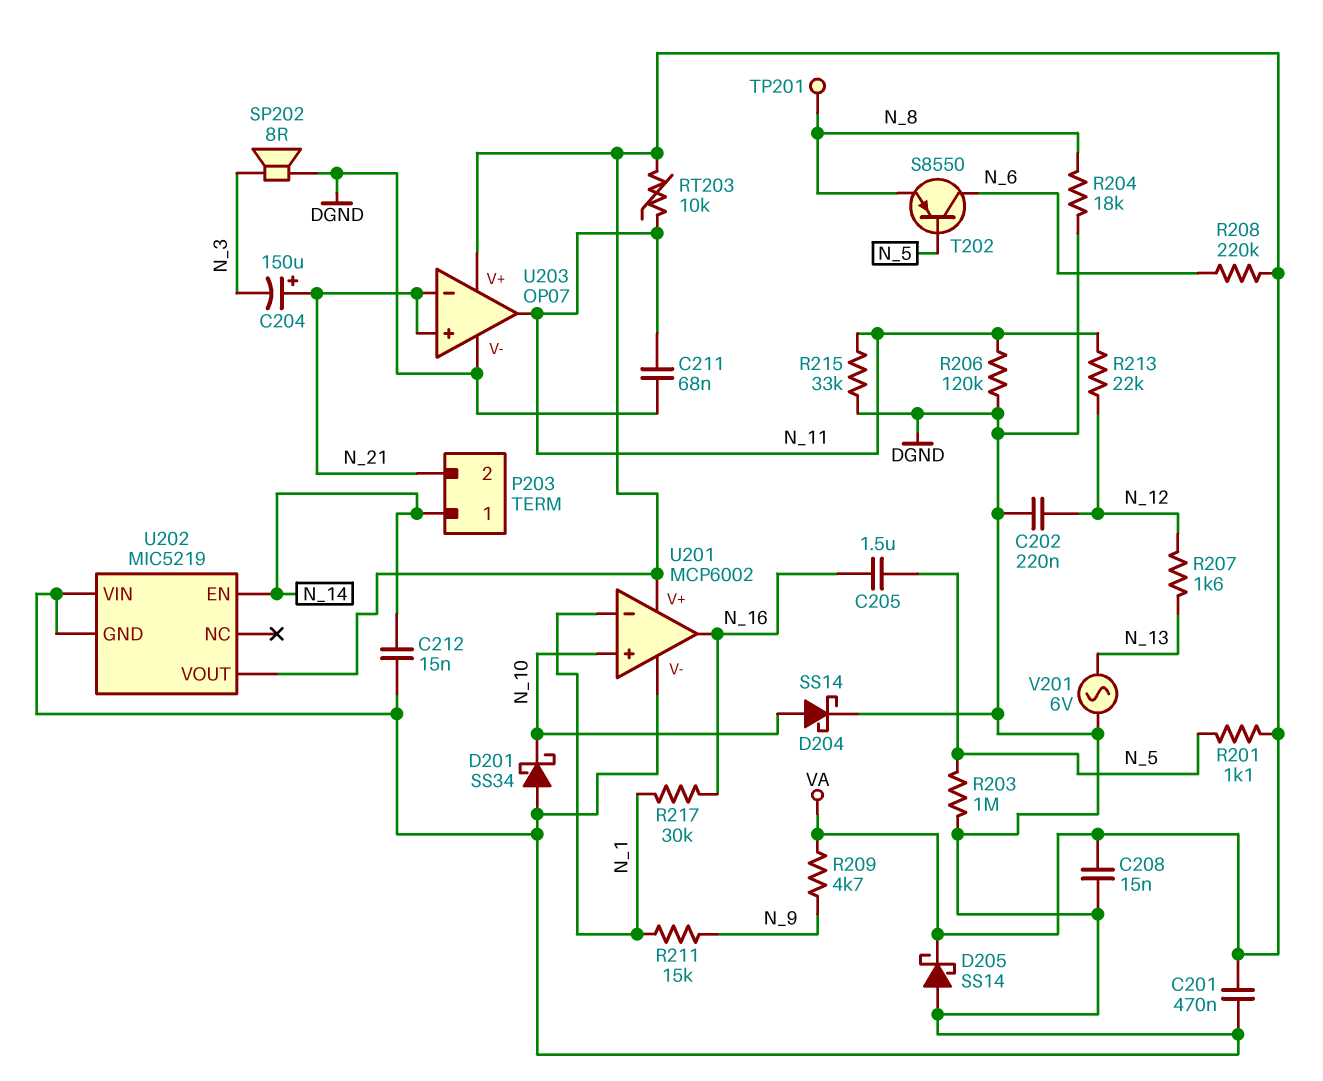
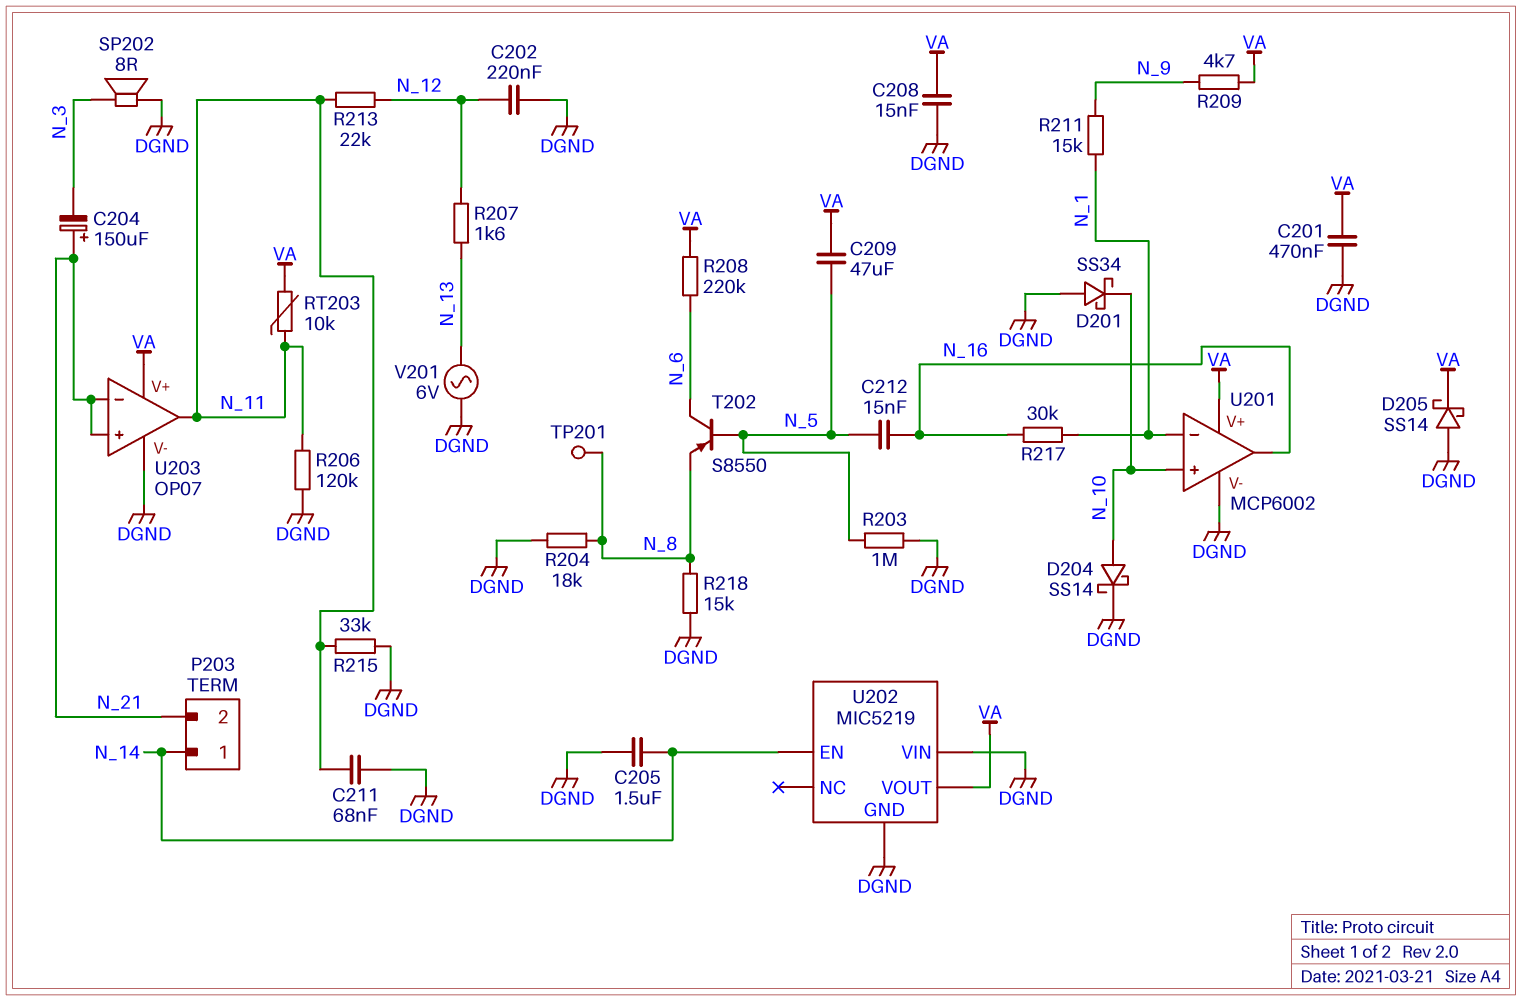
C205: 1.5uF (N_5, N_16) -> 1.5uF (DGND, N_14)
C209: none -> 47uF (N_5, VA)
C212: 15nF (DGND, N_14) -> 15nF (N_5, N_16)
R201: 1.1k (N_5, VA) -> none
R218: none -> 15k (DGND, N_8)

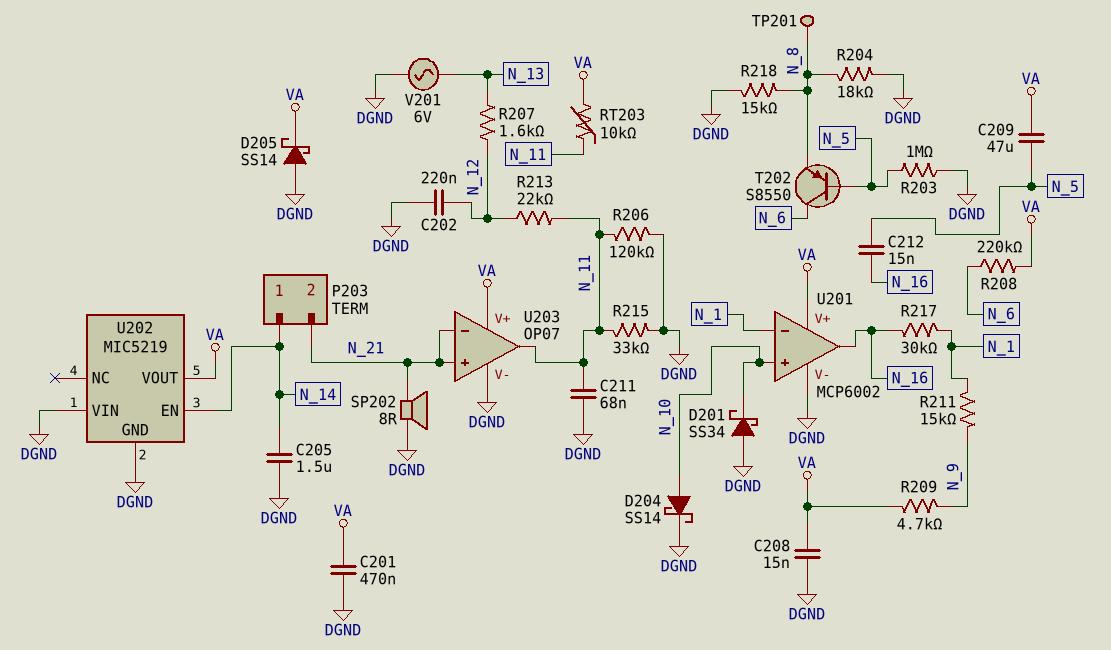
C204: 150uF (plus N_21, minus N_3) -> none
SP202: speaker 8R (DGND, N_3) -> speaker 8R (DGND, N_21)

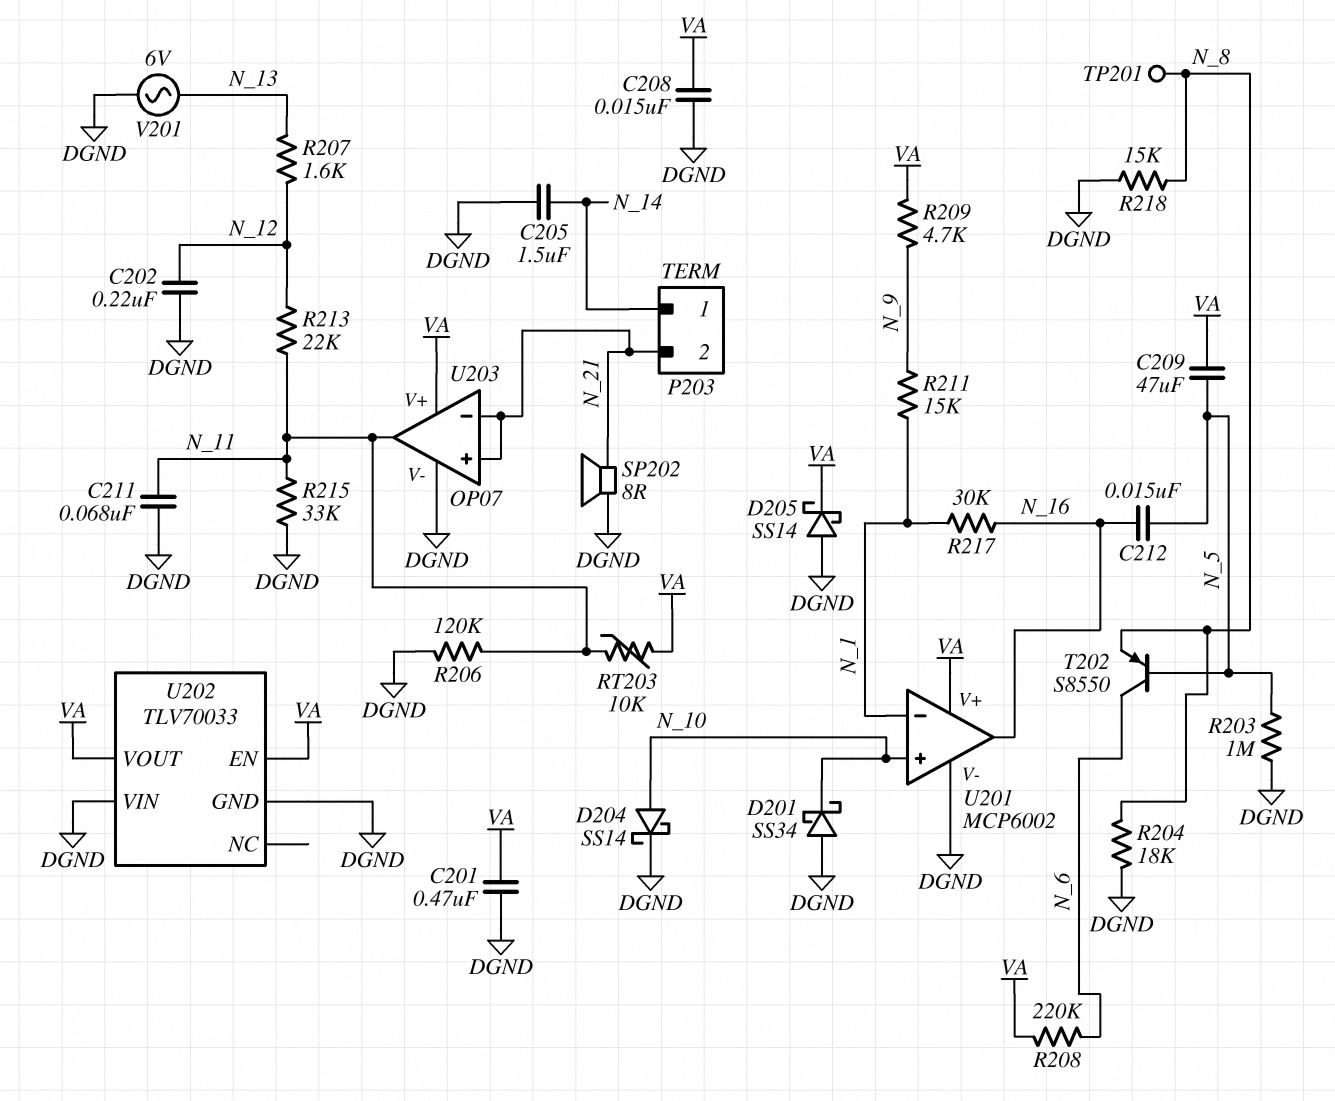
U202: MIC5219 -> TLV70033
U202 pin EN: N_14 -> VA

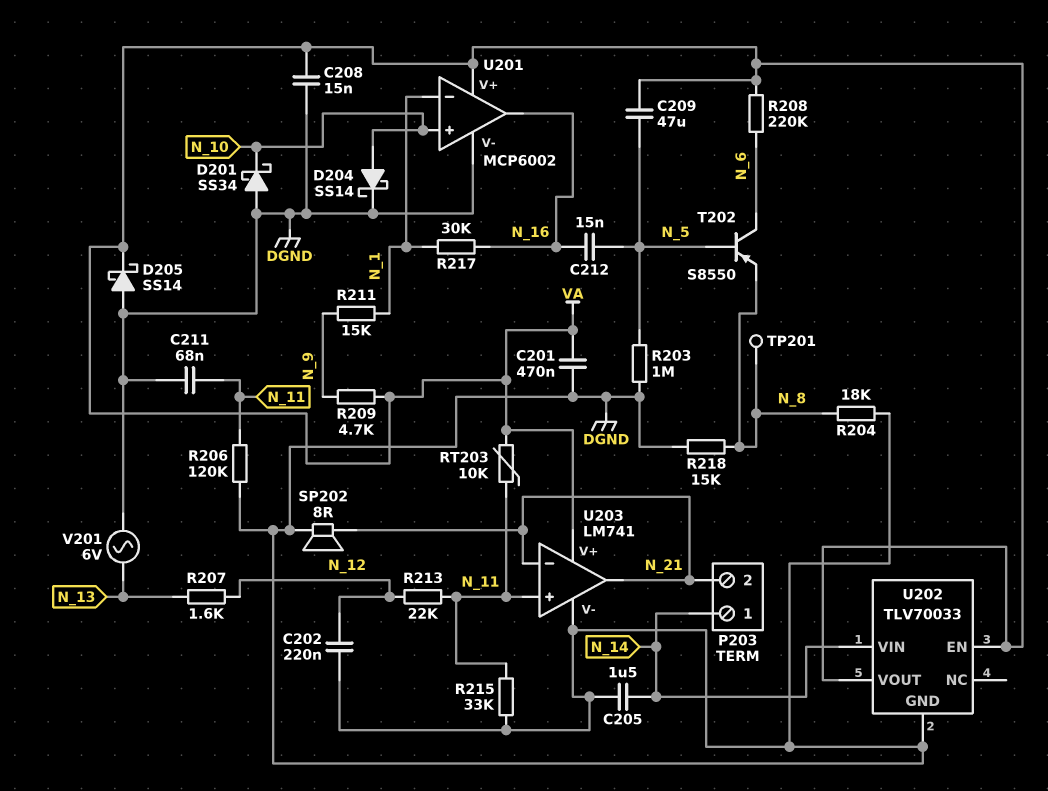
U202 pin VIN: DGND -> N_14
U203: OP07 -> LM741
U203 pin in+: N_21 -> N_11
U203 pin out: N_11 -> N_21

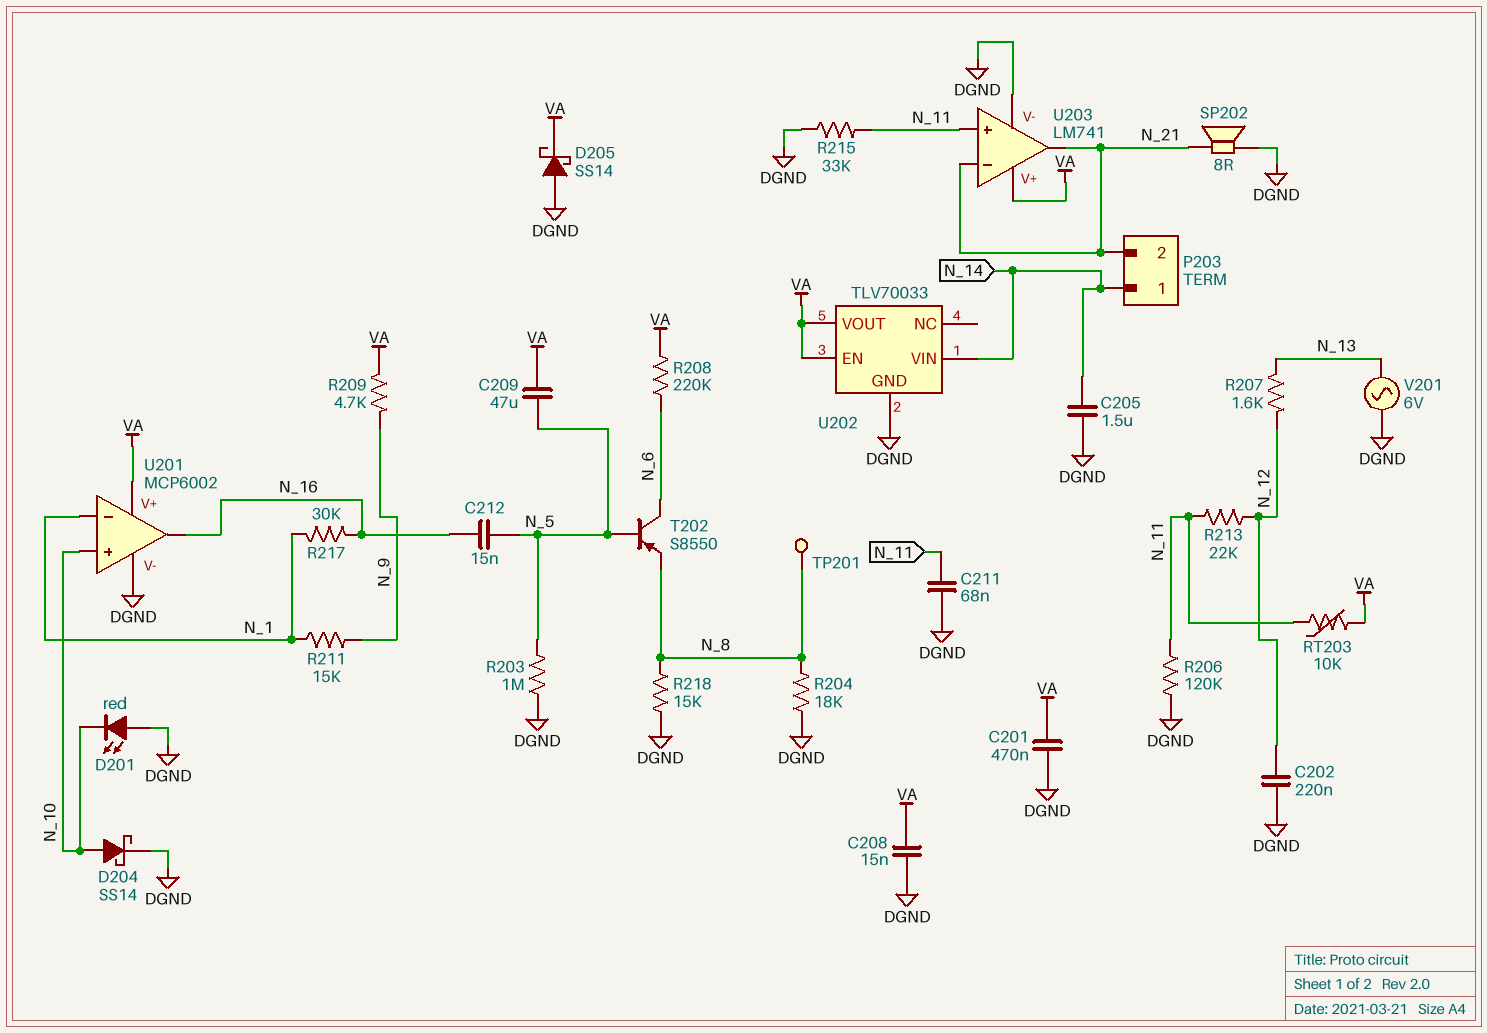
D201: schottky SS34 (A DGND, K N_10) -> LED red (A DGND, K N_10)

